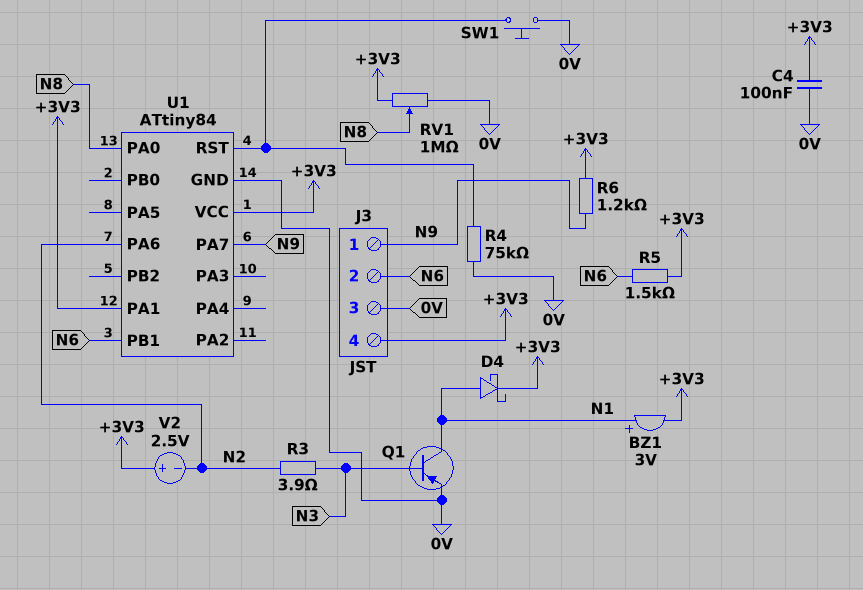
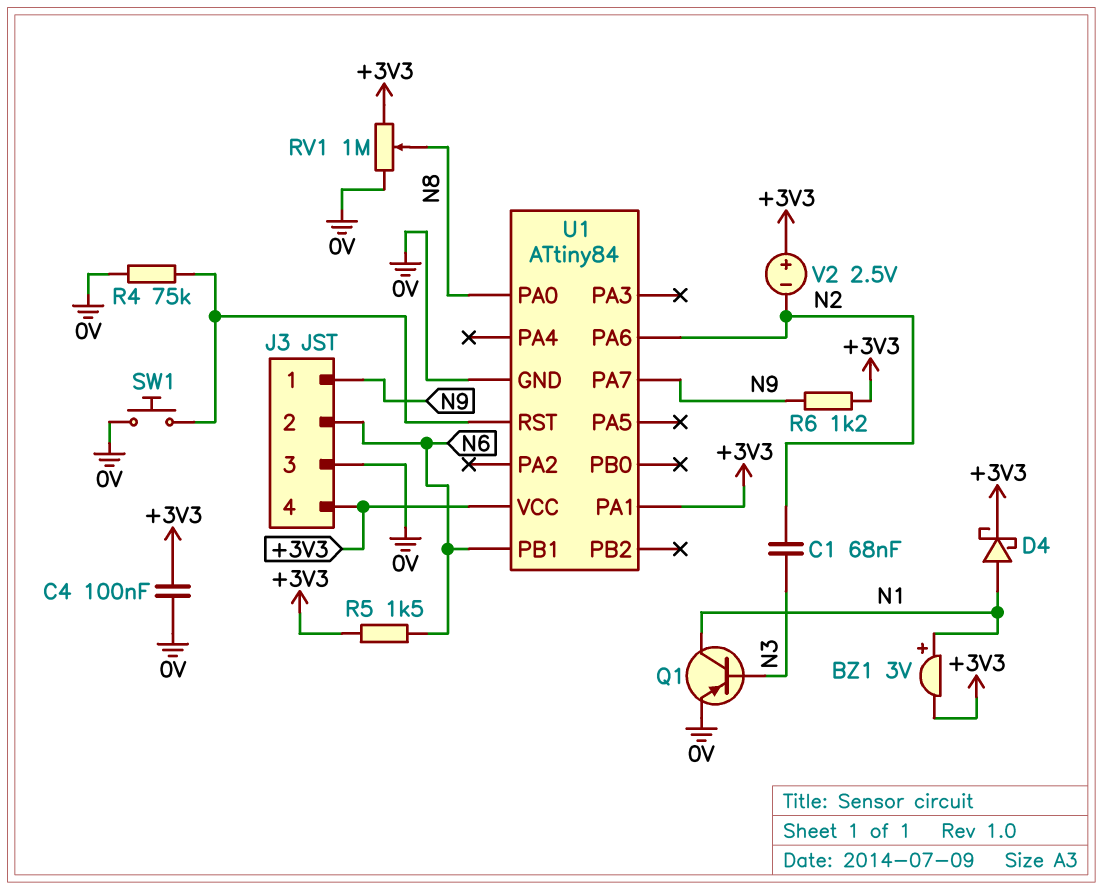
C1: none -> 68nF (N2, N3)
R3: 3.9 (N2, N3) -> none

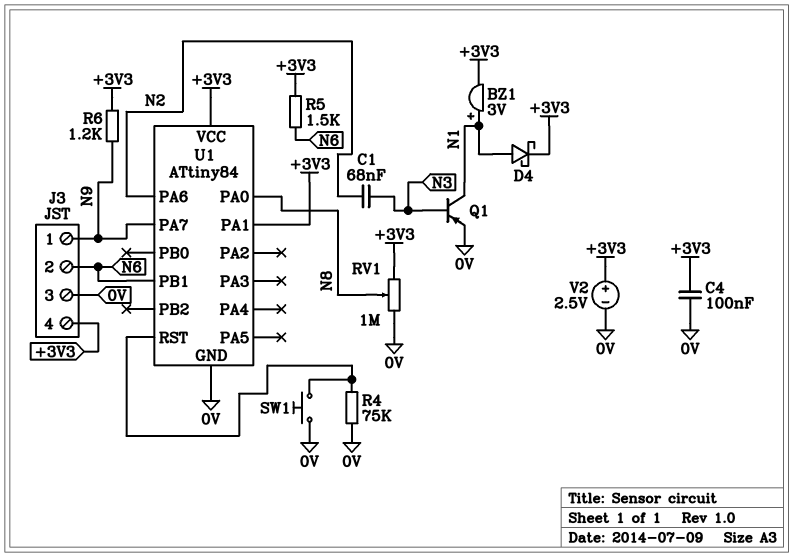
V2: 2.5V (plus +3V3, minus N2) -> 2.5V (plus +3V3, minus 0V)

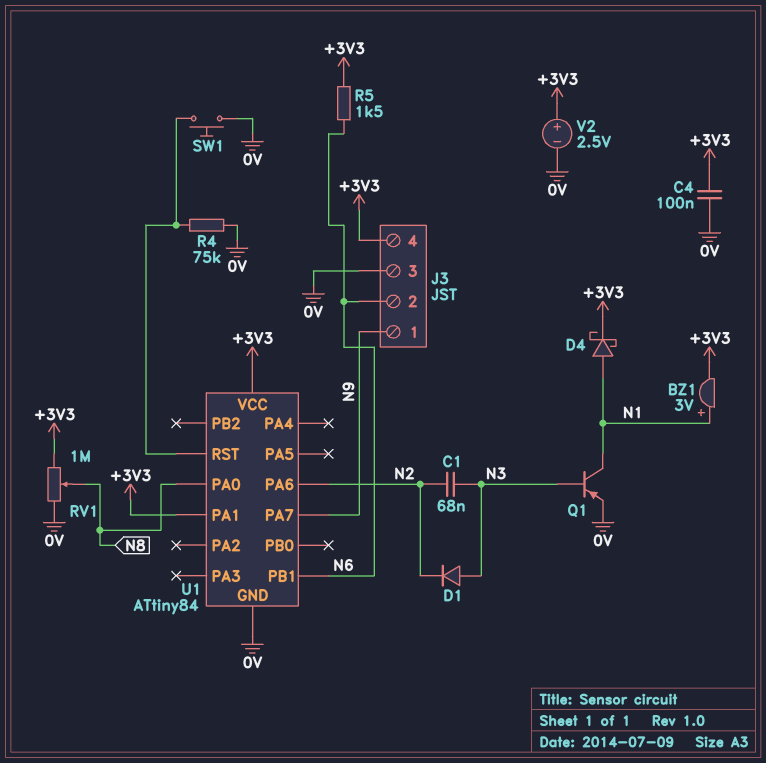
D1: none -> diode (A N3, K N2)
R6: 1.2k (+3V3, N9) -> none

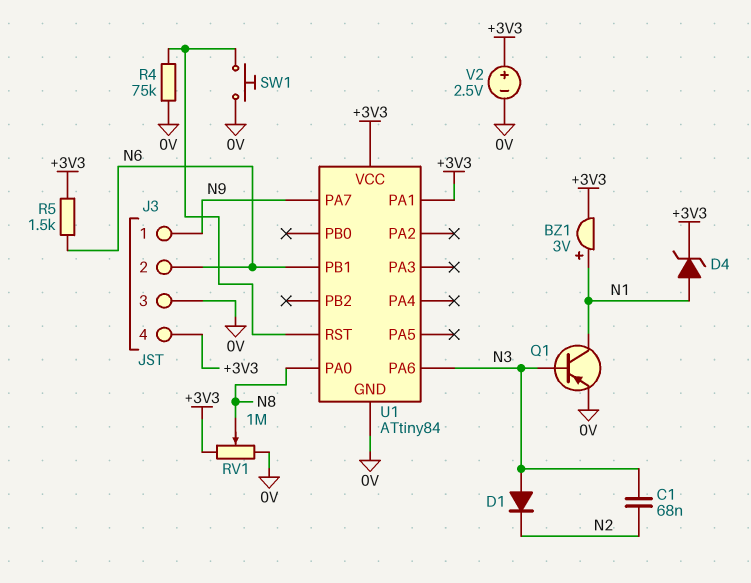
C4: 100nF (+3V3, 0V) -> none
D4: schottky (A N1, K +3V3) -> zener (A N1, K +3V3)
U1 pin PA6: N2 -> N3

